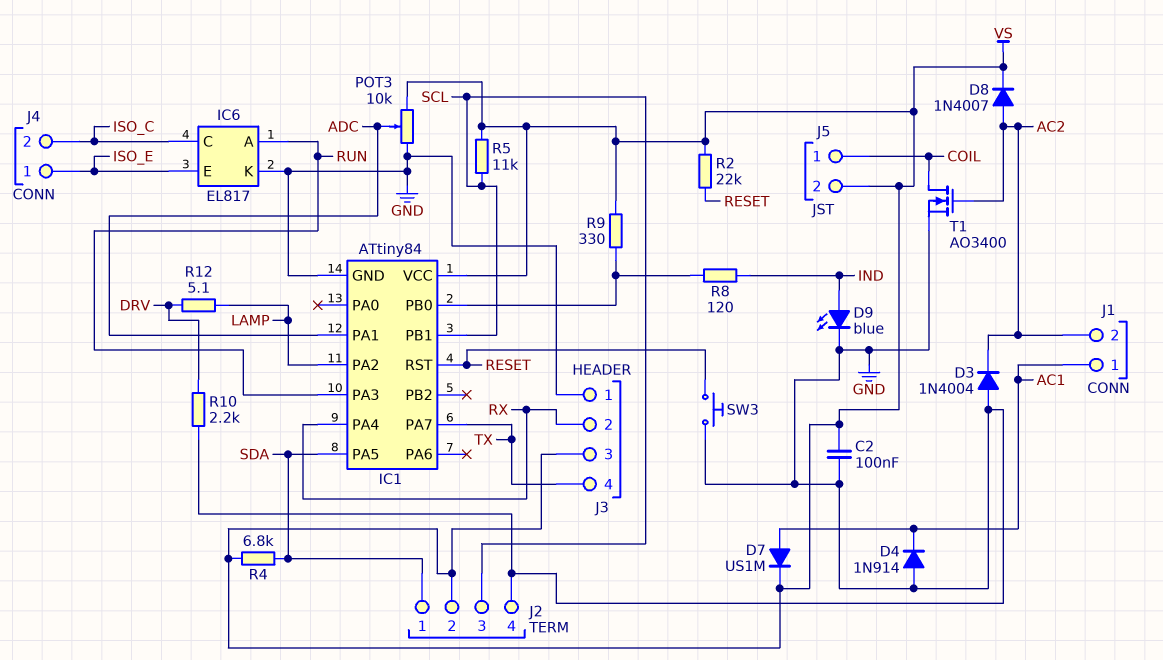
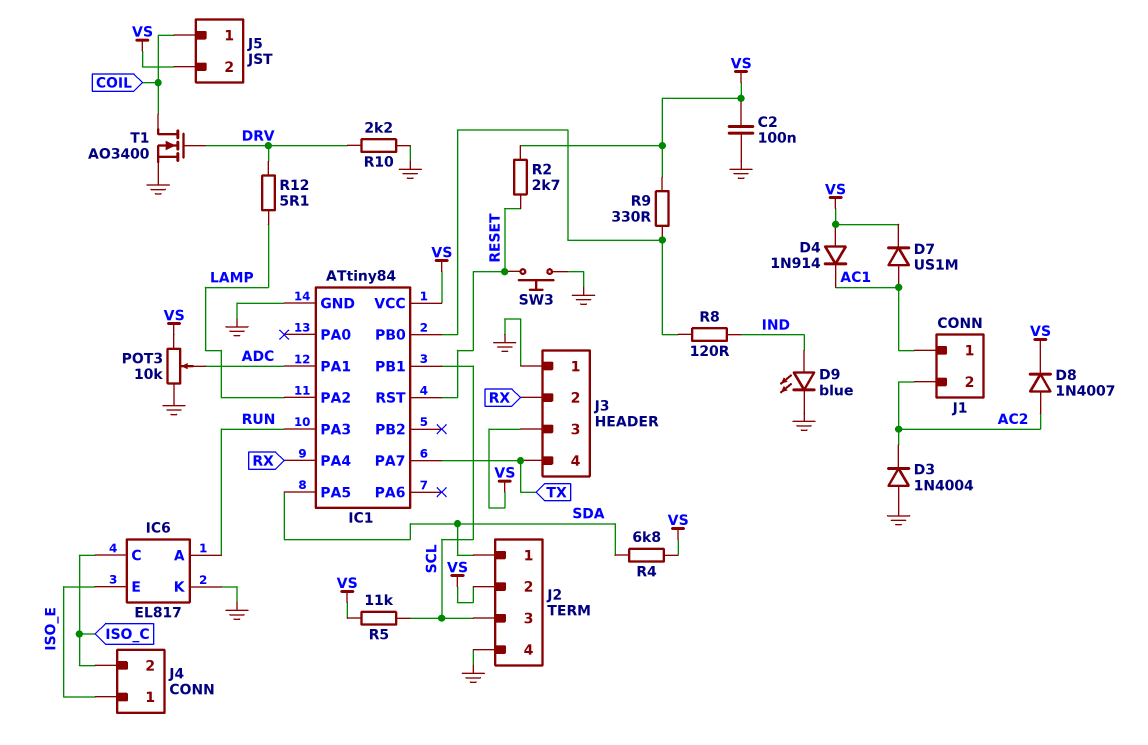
D4: diode 1N914 (A GND, K AC1) -> diode 1N914 (A VS, K AC1)
R2: 22k (RESET, VS) -> 2.7k (RESET, VS)
T1: NMOS AO3400 (G AC2, D COIL, S GND) -> NMOS AO3400 (G DRV, D COIL, S GND)

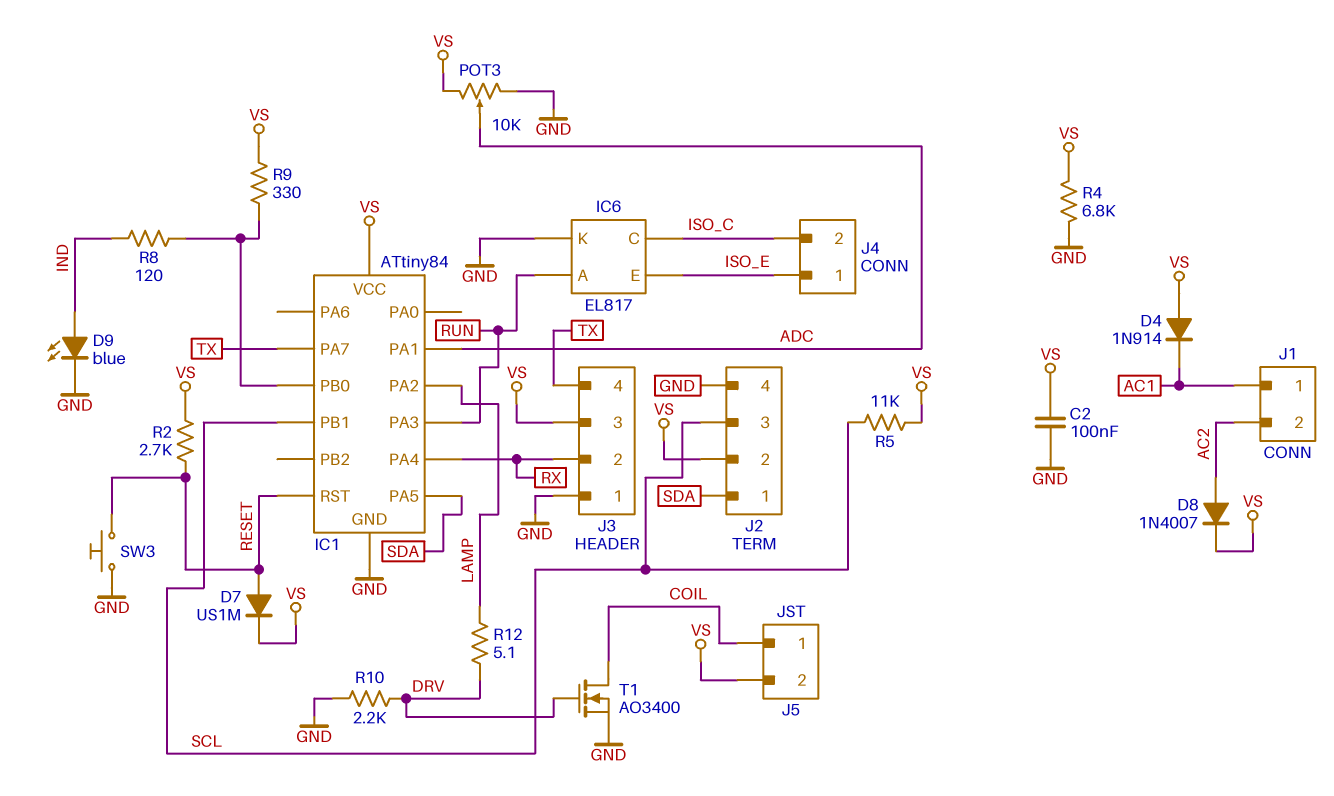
D3: diode 1N4004 (A GND, K AC2) -> none
D7: diode US1M (A AC1, K VS) -> diode US1M (A RESET, K VS)
R4: 6.8k (SDA, VS) -> 6.8k (GND, VS)

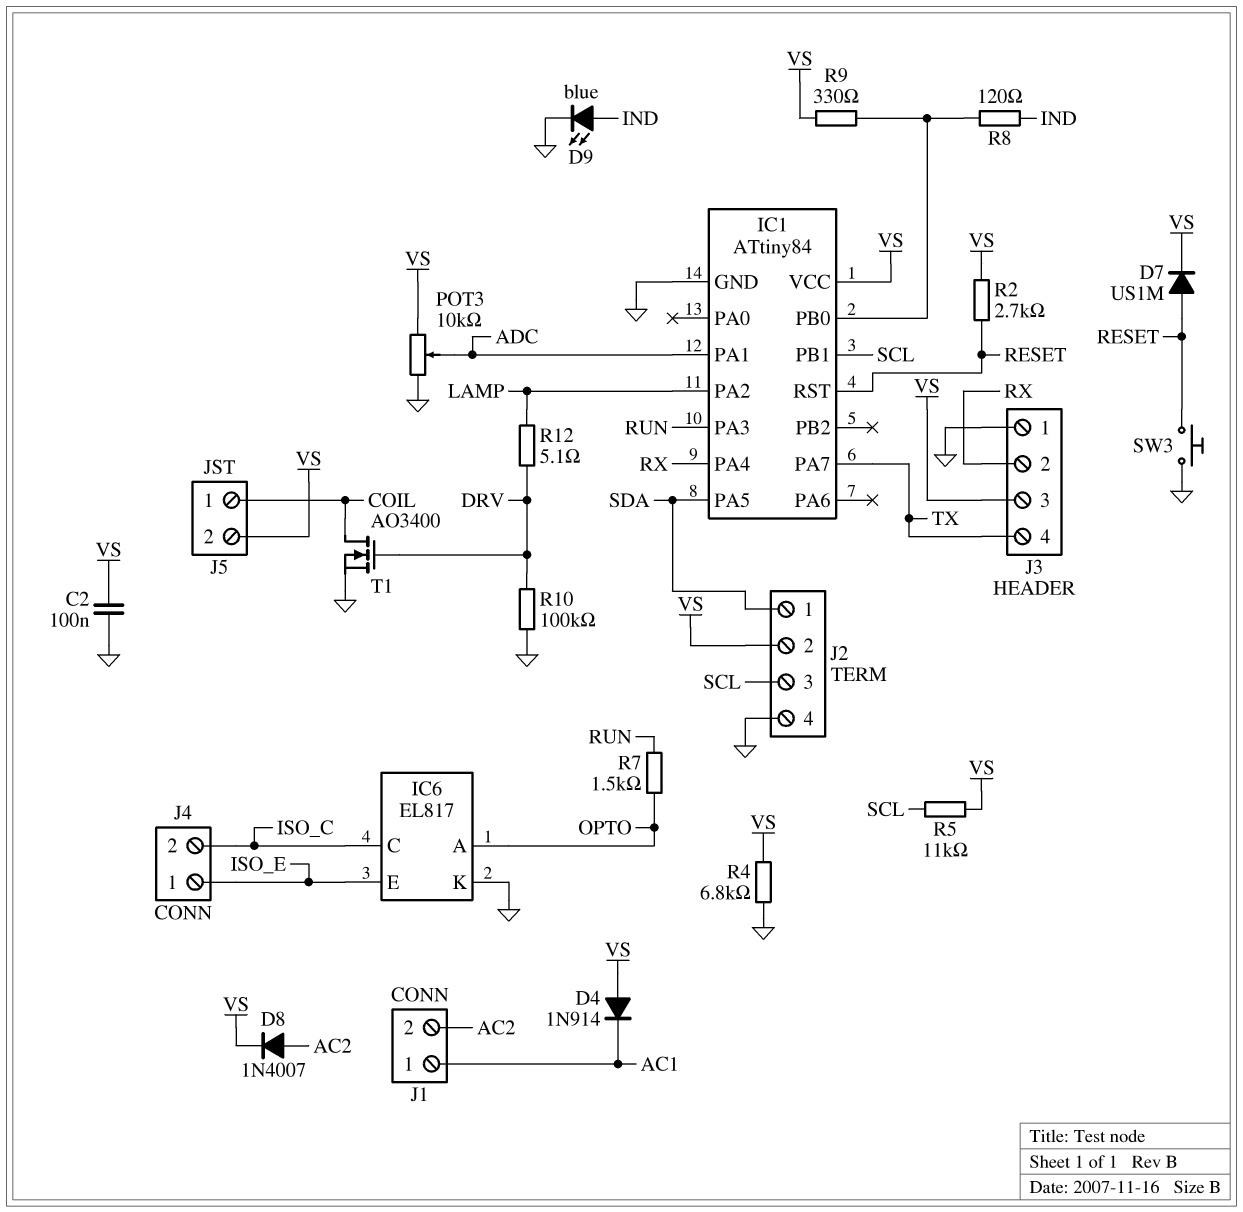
IC6 pin A: RUN -> OPTO
R7: none -> 1.5k (OPTO, RUN)
R10: 2.2k (DRV, GND) -> 100k (DRV, GND)

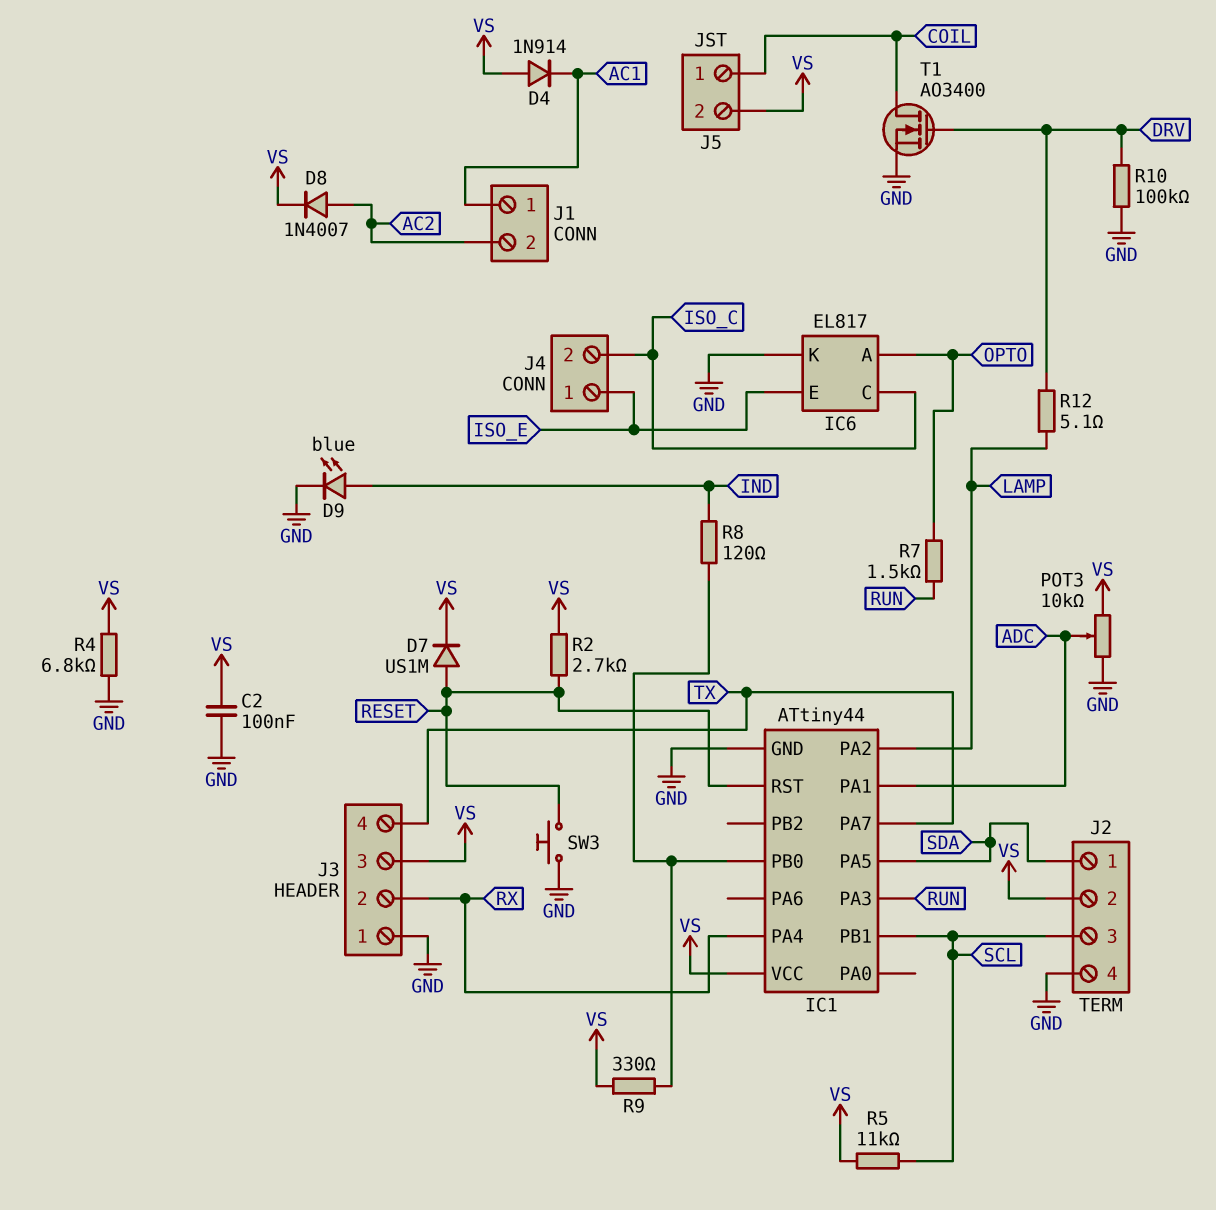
IC1: ATtiny84 -> ATtiny44

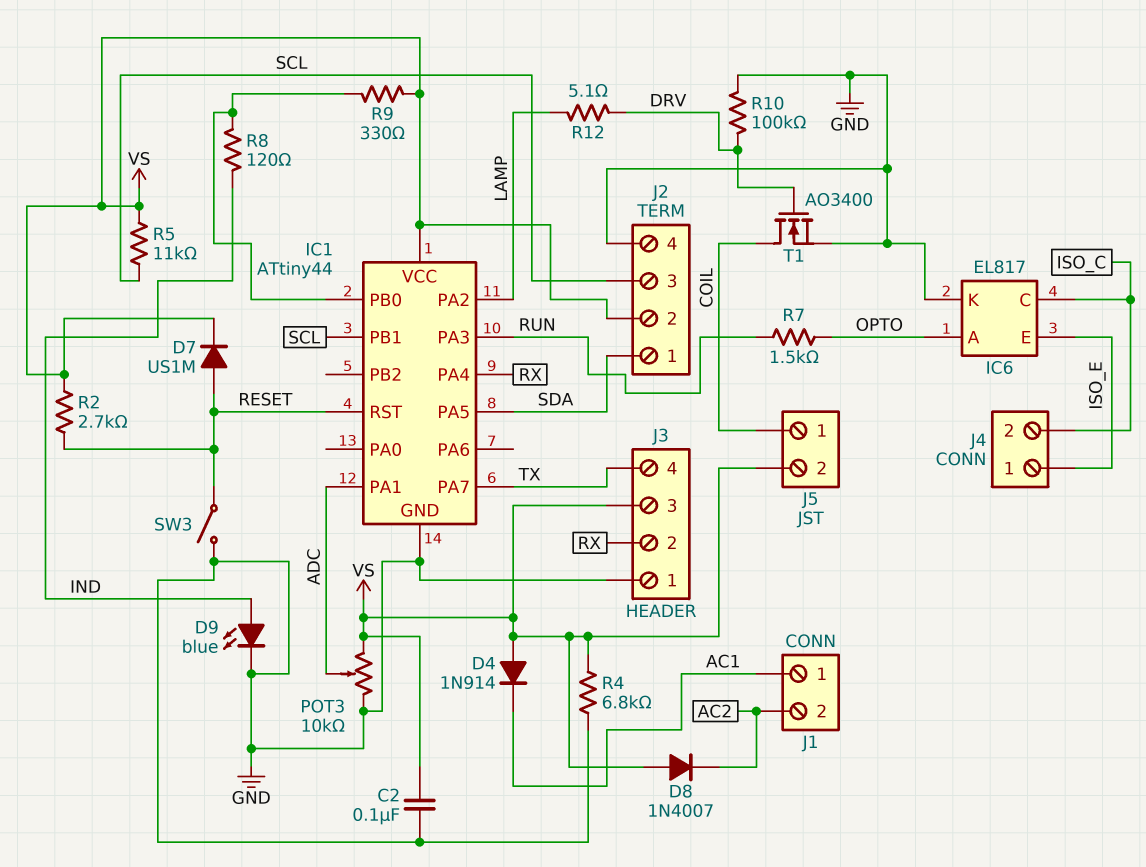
D8: diode 1N4007 (A AC2, K VS) -> diode 1N4007 (A VS, K AC2)
SW3: button (GND, RESET) -> switch (GND, RESET)

